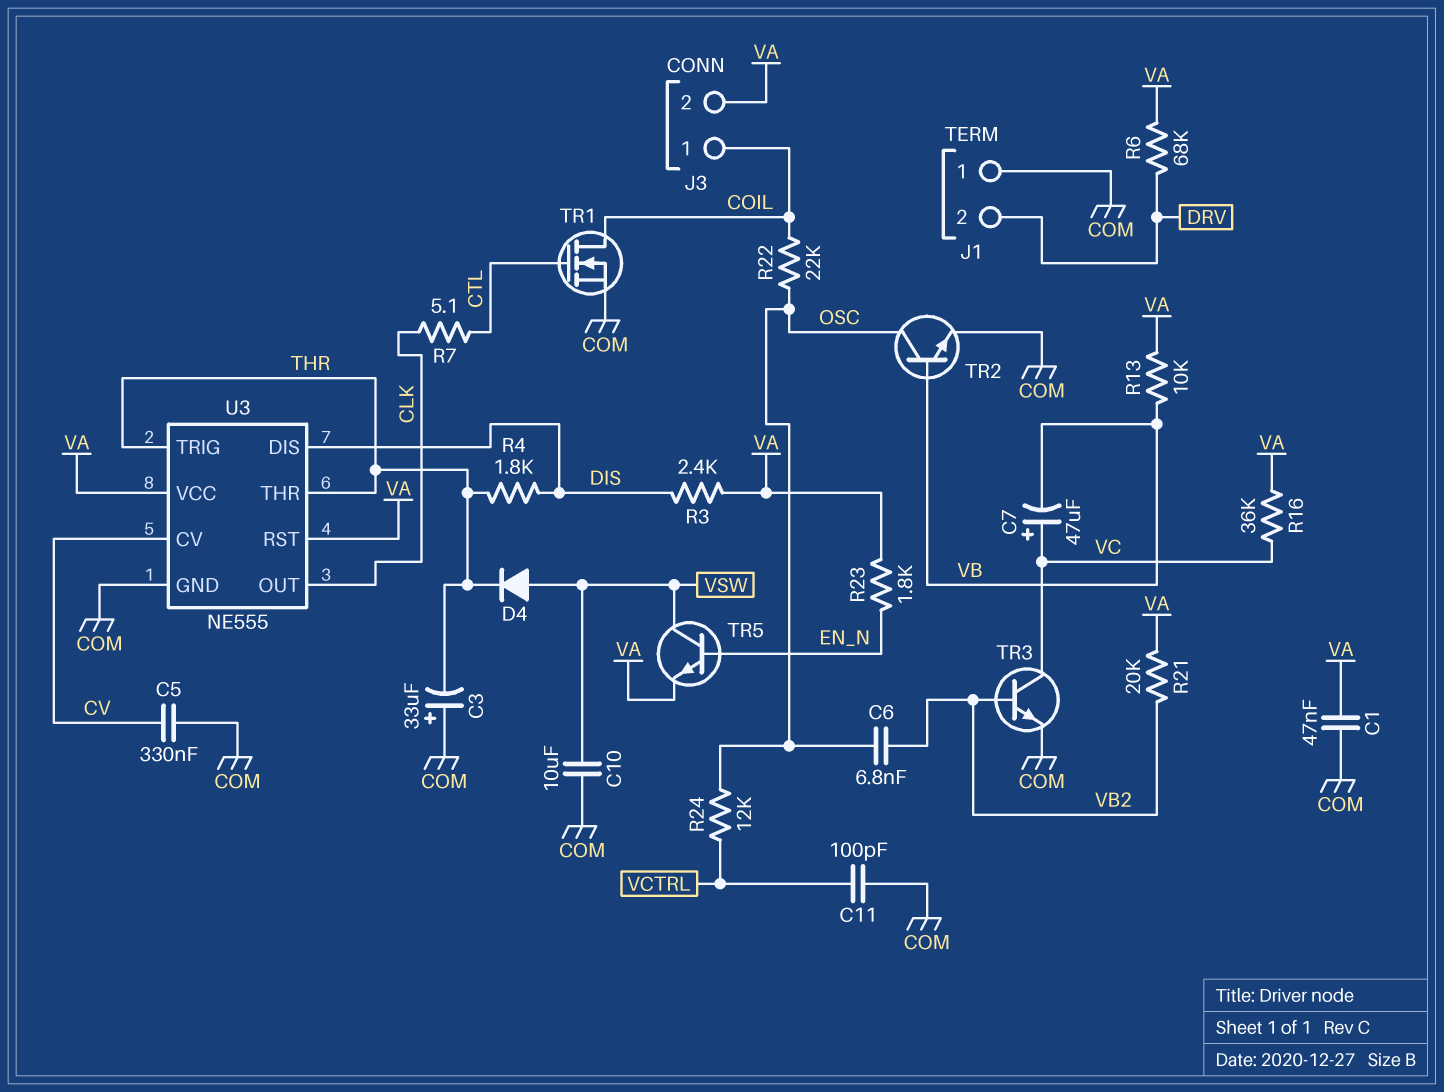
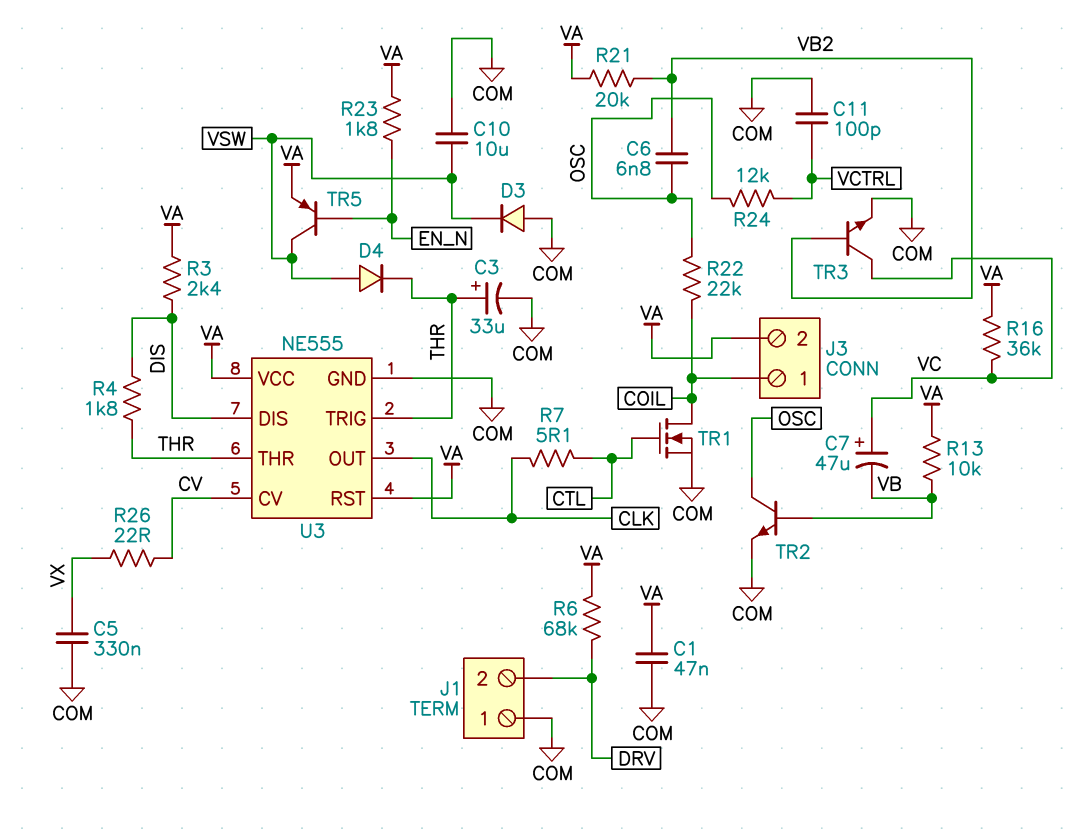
C3: 33uF (plus COM, minus THR) -> 33uF (plus THR, minus COM)
C5: 330nF (COM, CV) -> 330nF (COM, VX)
D3: none -> diode (A COM, K VSW)
R26: none -> 22 (CV, VX)
TR5: NPN (B EN_N, C VSW, E VA) -> PNP (B EN_N, C VSW, E VA)

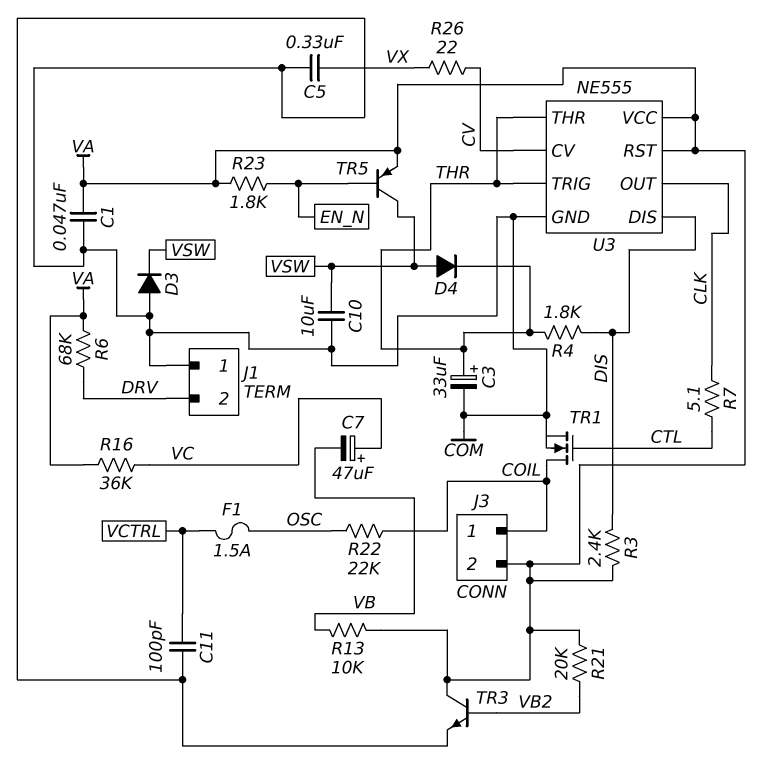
C6: 6.8nF (OSC, VB2) -> none
F1: none -> 1.5A (OSC, VCTRL)
R24: 12k (OSC, VCTRL) -> none
TR2: NPN (B VB, C OSC, E COM) -> none
TR3: NPN (B VB2, C VC, E COM) -> NPN (B VB2, C VA, E COM)

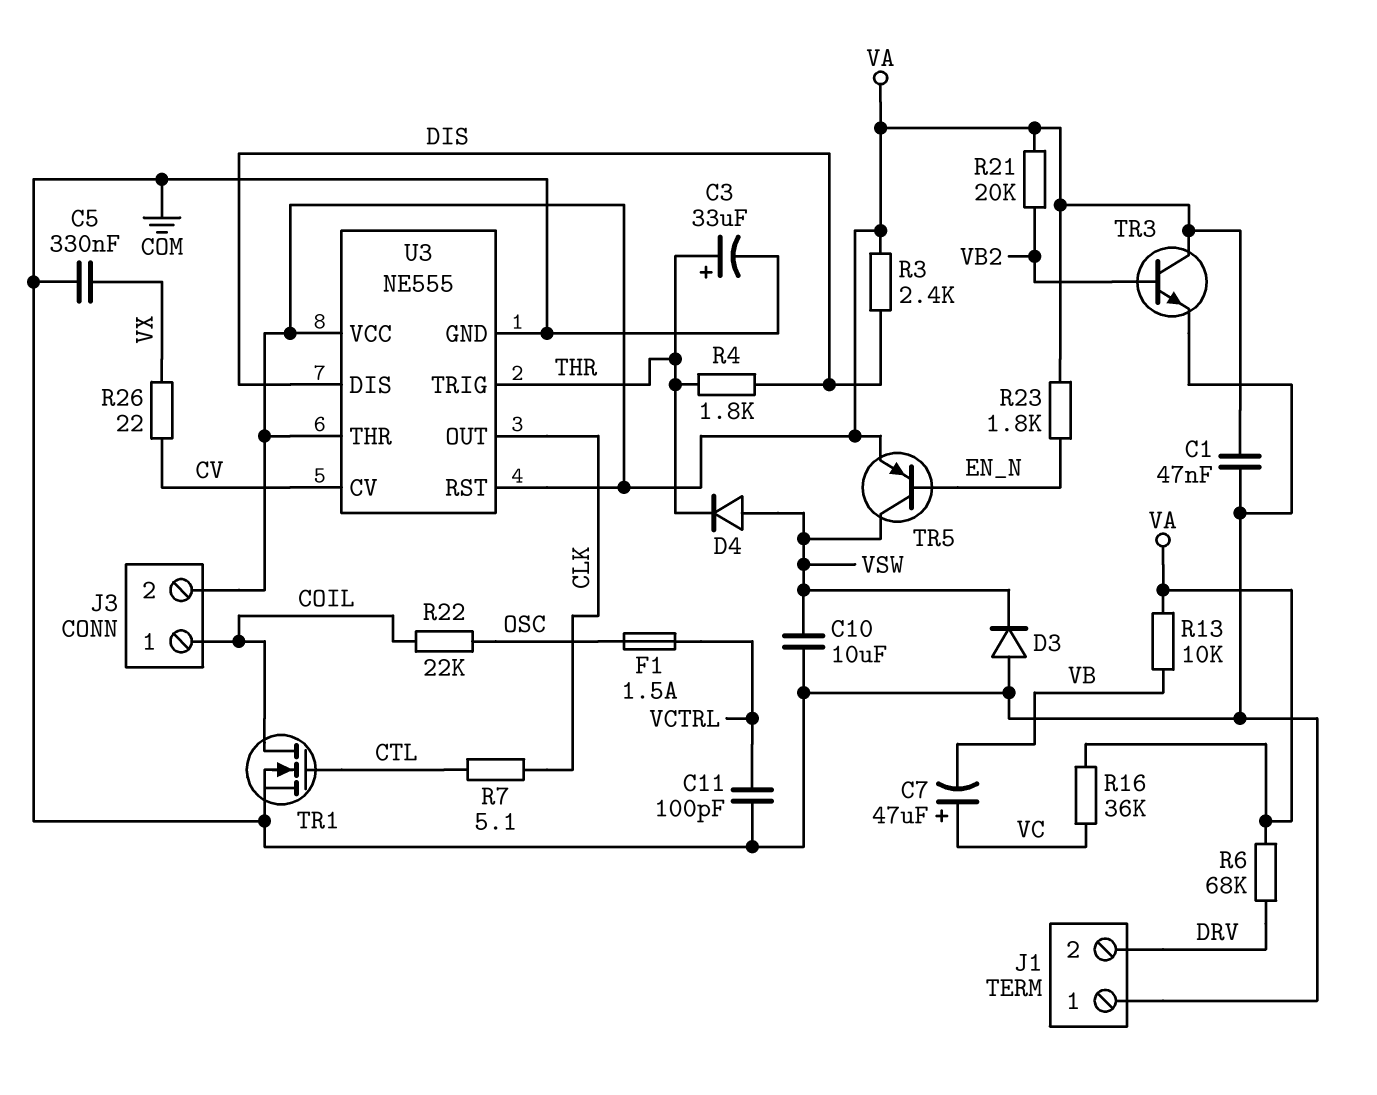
U3 pin THR: THR -> VA

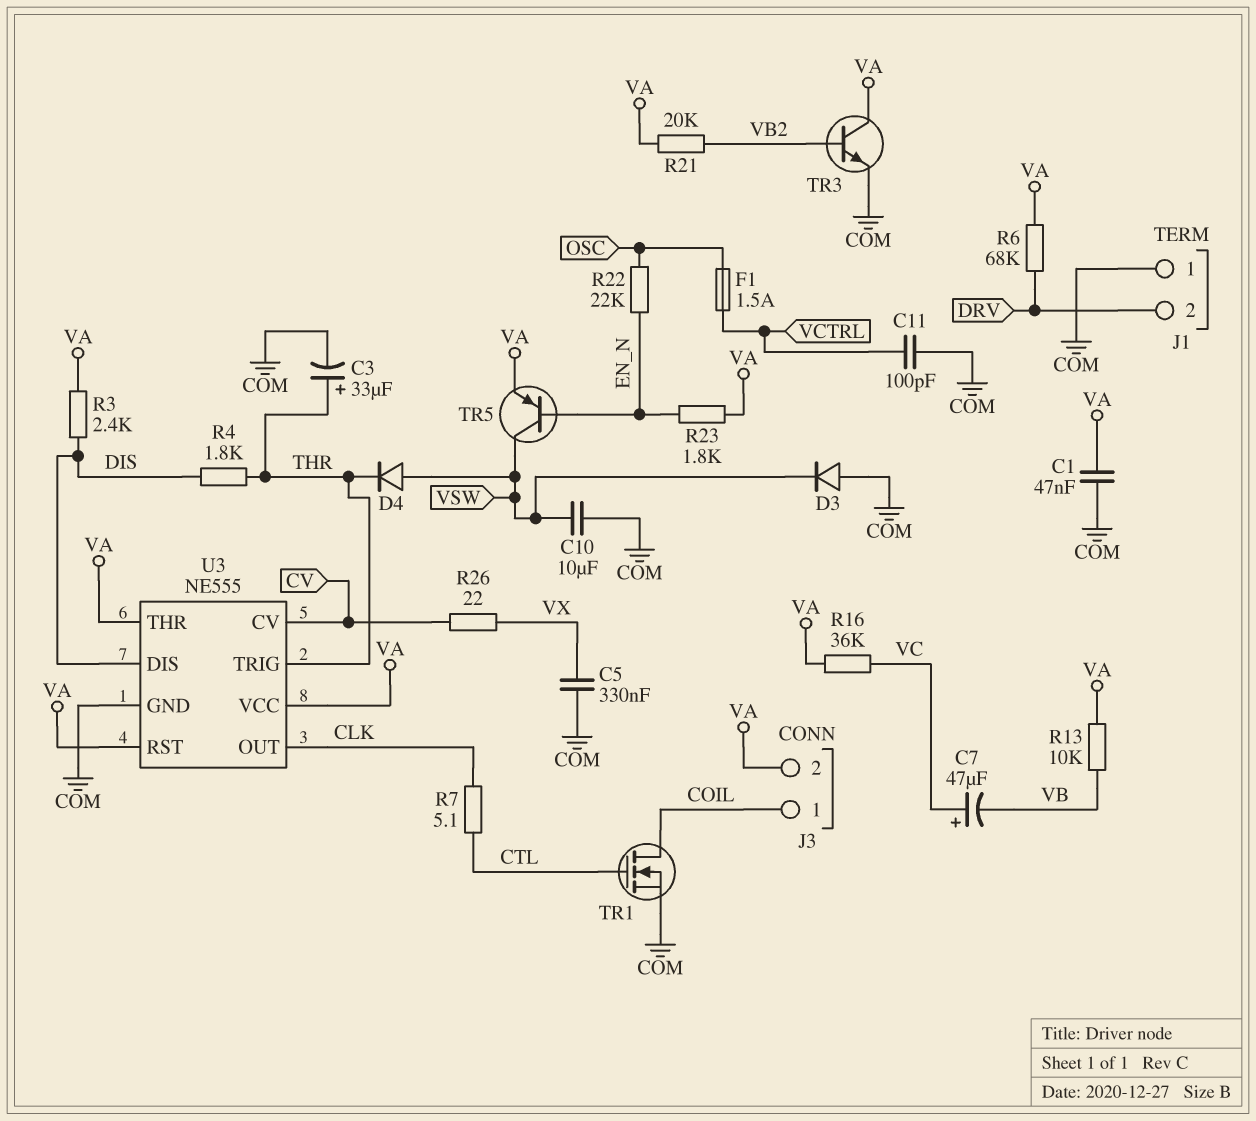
R22: 22k (COIL, OSC) -> 22k (EN_N, OSC)

